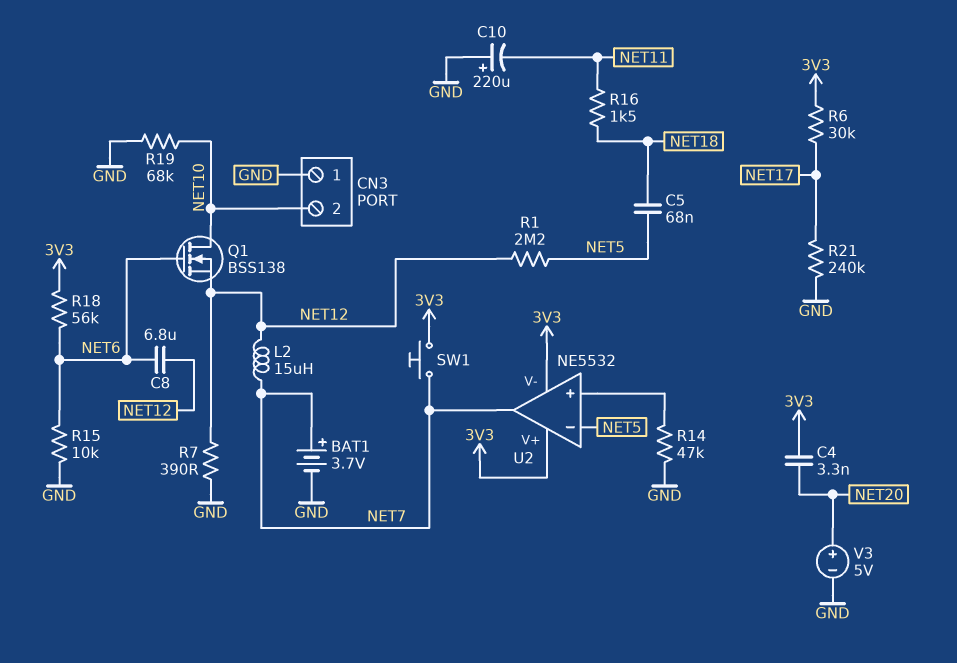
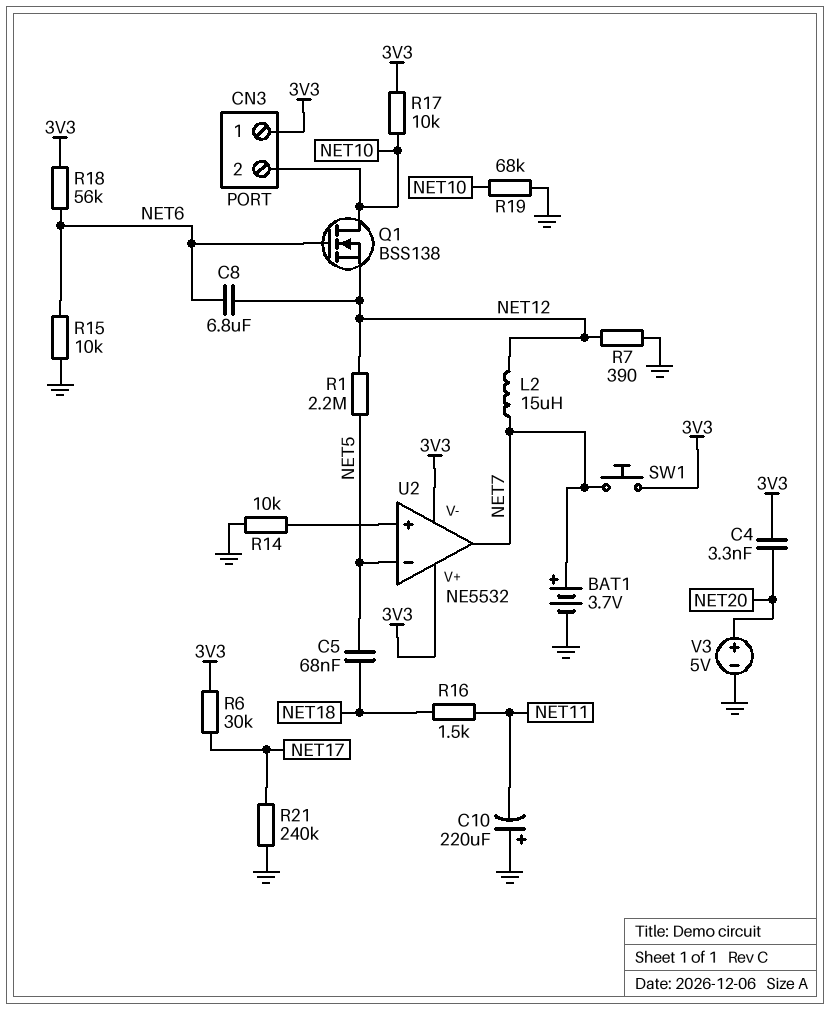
CN3 pin 1: GND -> 3V3
R14: 47k (GND, U2/in+) -> 10k (GND, U2/in+)
R17: none -> 10k (3V3, NET10)

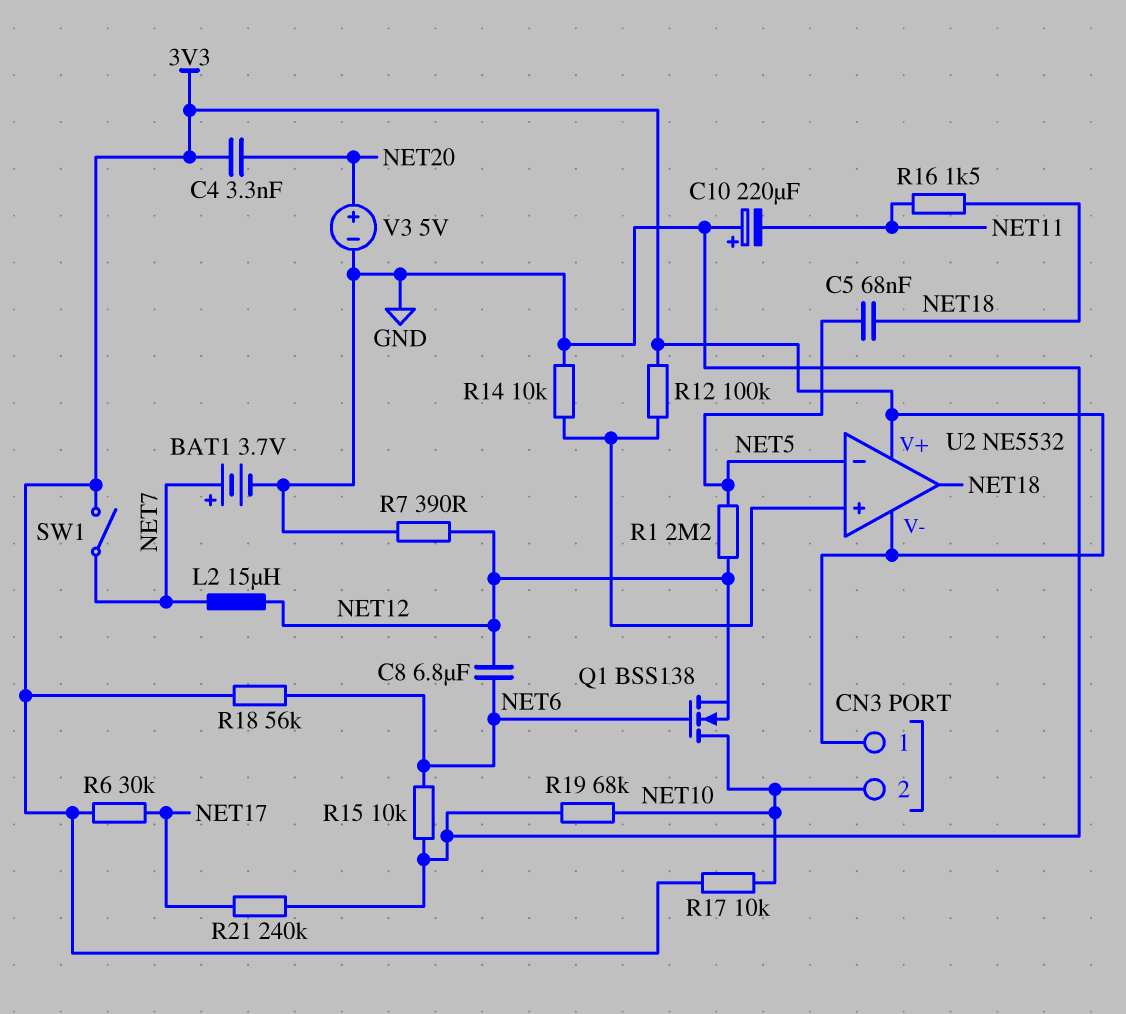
R12: none -> 100k (3V3, U2/in+)
SW1: button (3V3, NET7) -> switch (3V3, NET7)
U2 pin out: NET7 -> NET18

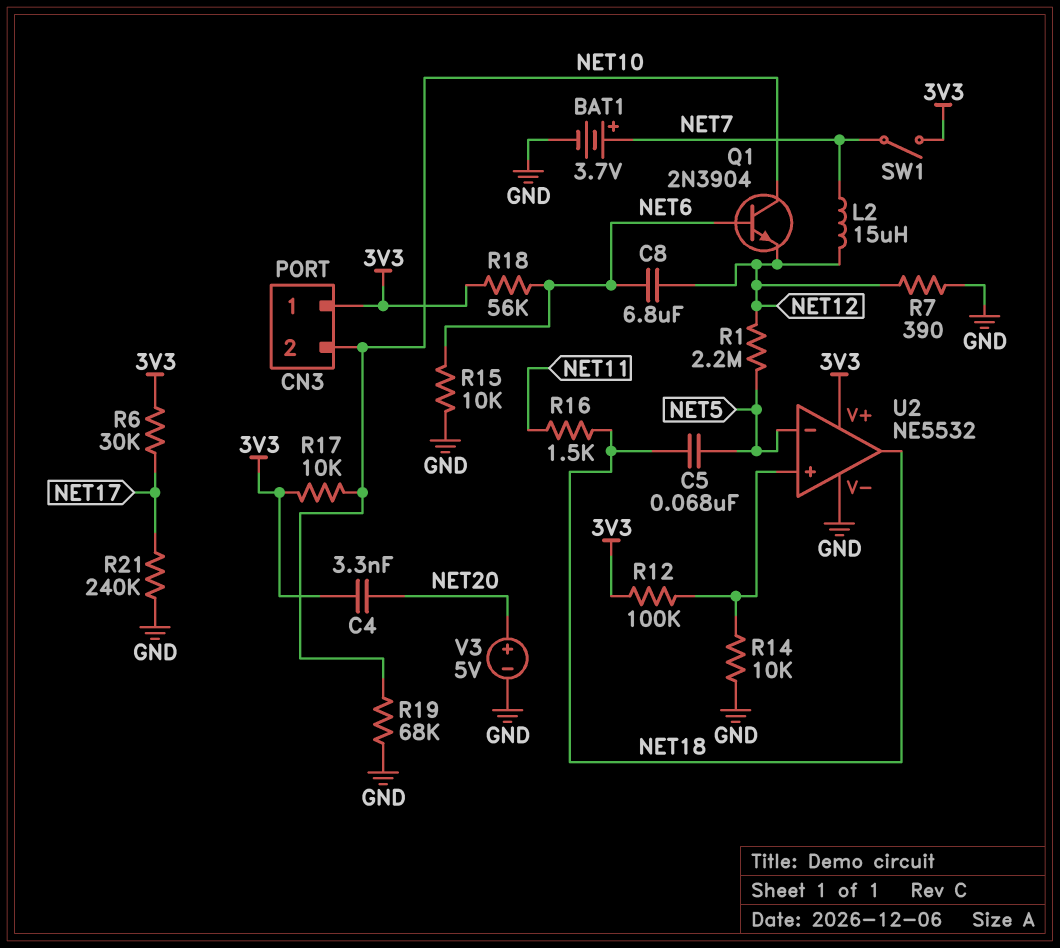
C10: 220uF (plus GND, minus NET11) -> none
Q1: NMOS BSS138 (G NET6, D NET10, S NET12) -> NPN 2N3904 (B NET6, C NET10, E NET12)
U2 pin V-: 3V3 -> GND

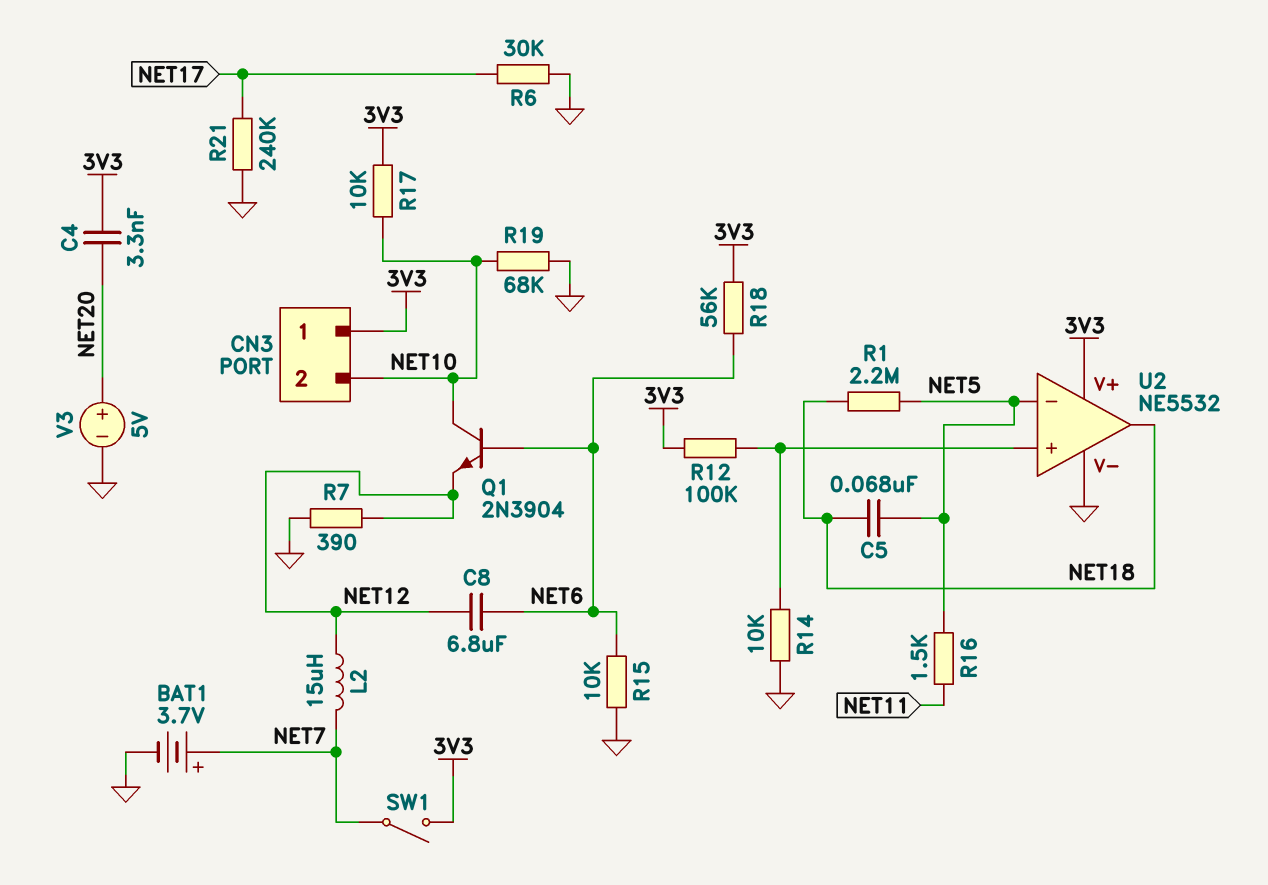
R1: 2.2M (NET5, NET12) -> 2.2M (NET5, NET18)
R6: 30k (3V3, NET17) -> 30k (GND, NET17)
R16: 1.5k (NET11, NET18) -> 1.5k (NET5, NET11)

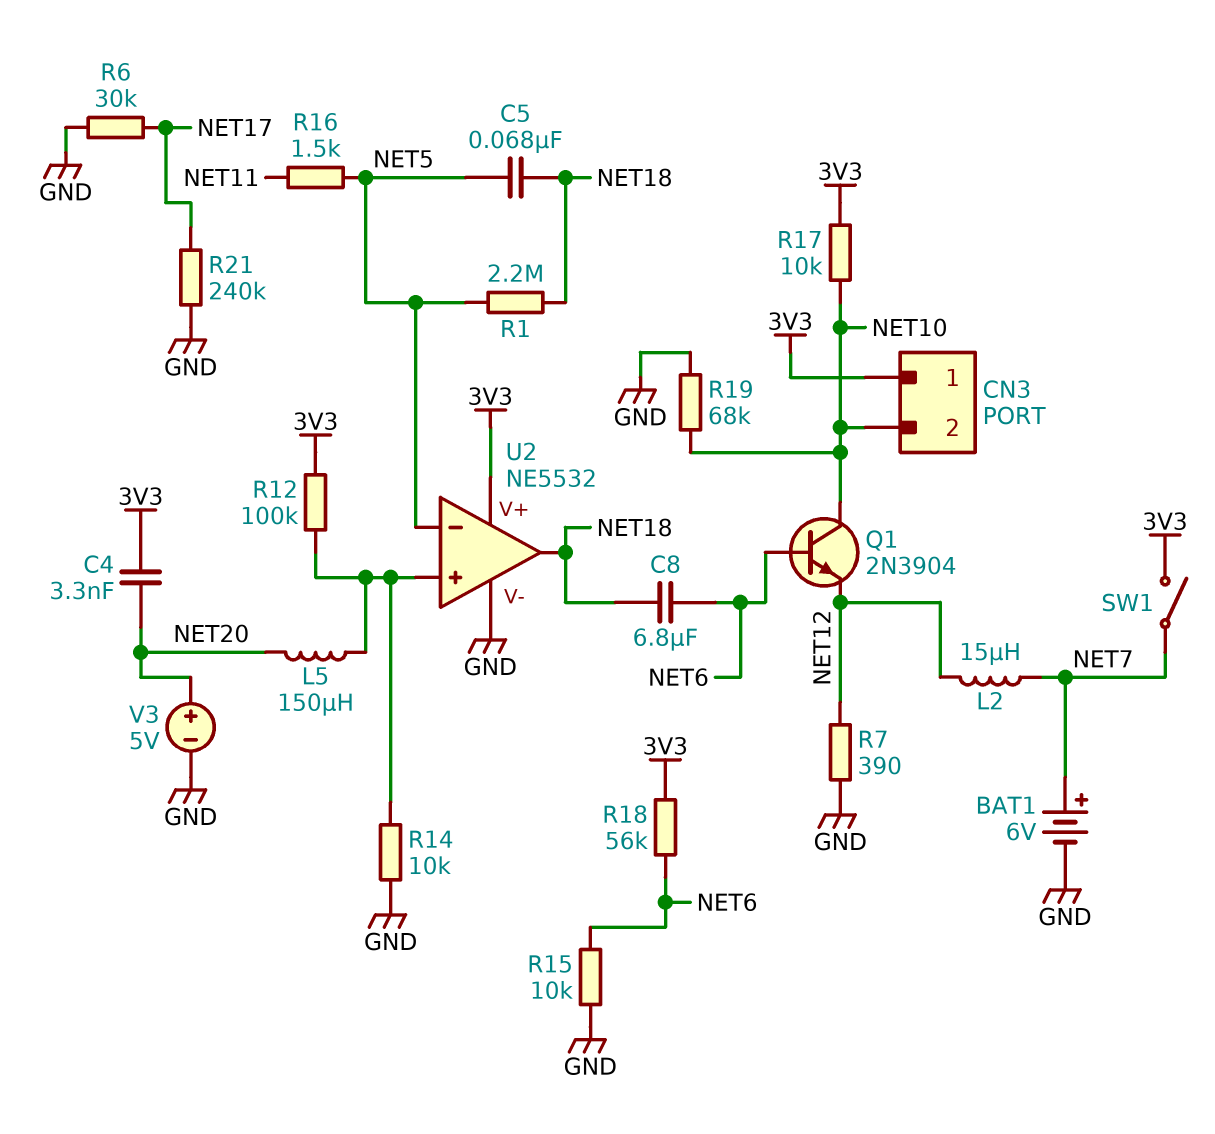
BAT1: 3.7V (plus NET7, minus GND) -> 6V (plus NET7, minus GND)
C8: 6.8uF (NET6, NET12) -> 6.8uF (NET6, NET18)
L5: none -> 150uH (NET20, U2/in+)

